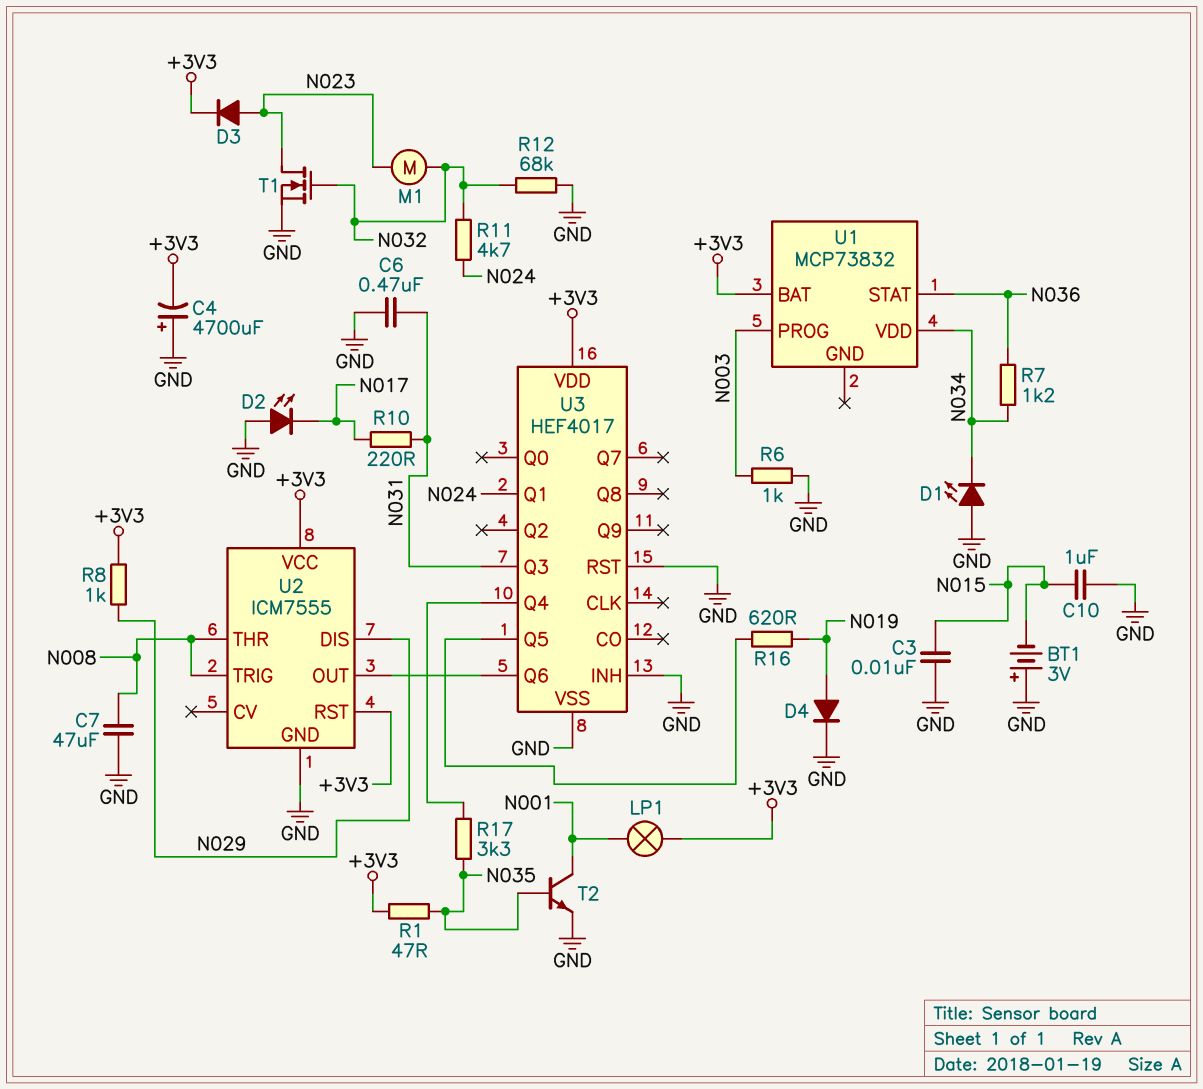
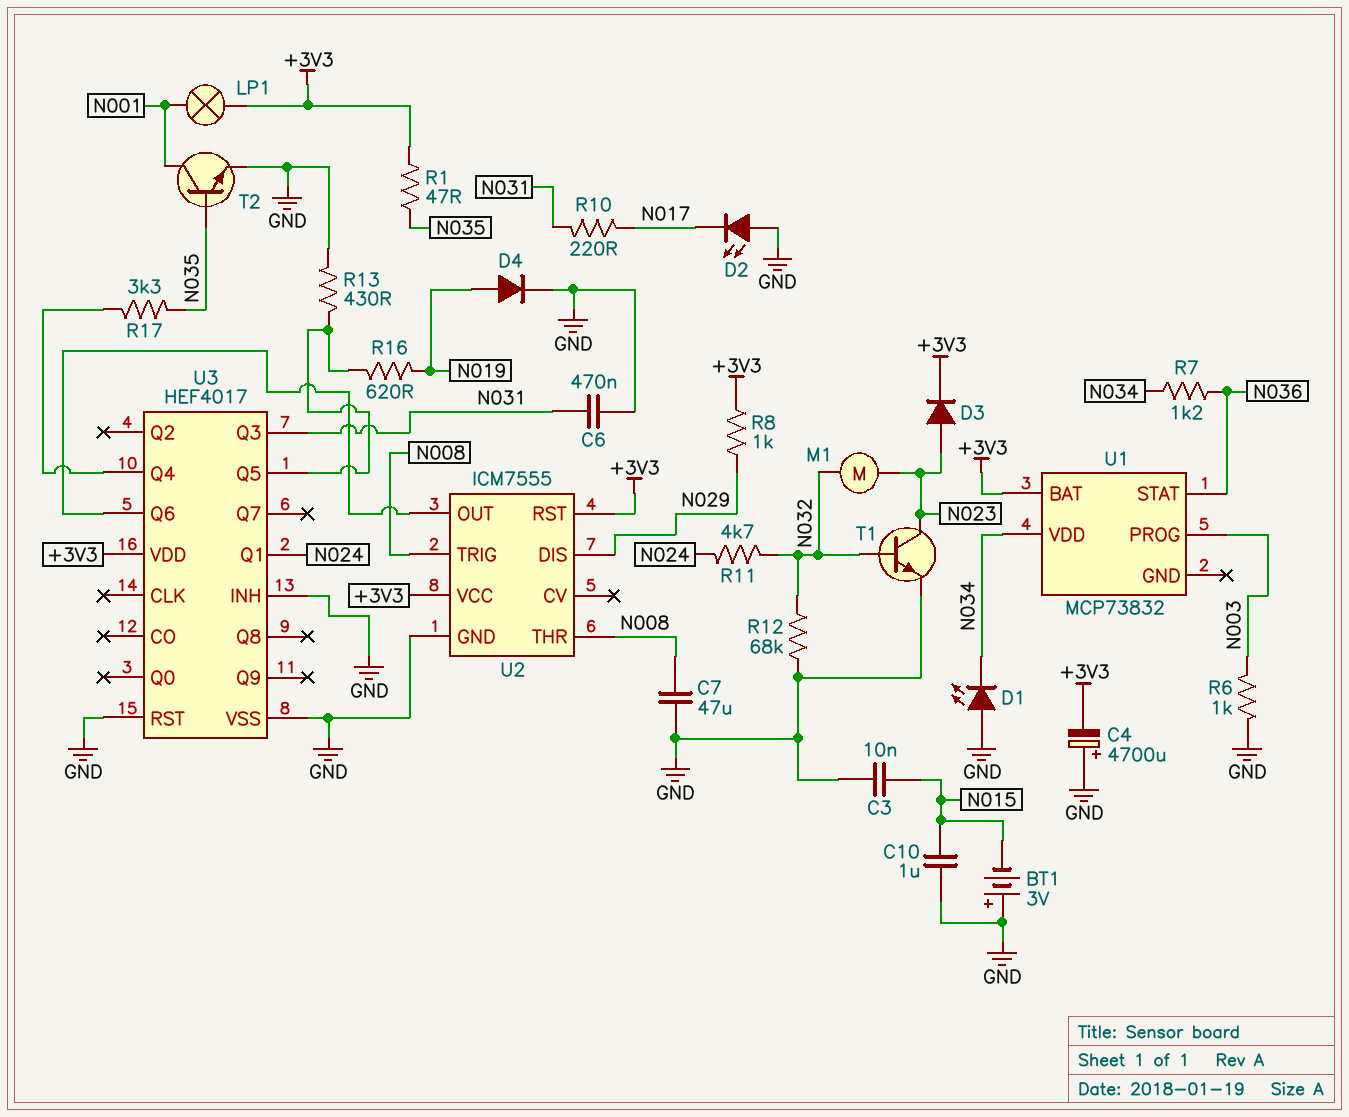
R13: none -> 430 (GND, U3/Q5)
T1: NMOS (G N032, D N023, S GND) -> NPN (B N032, C N023, E GND)

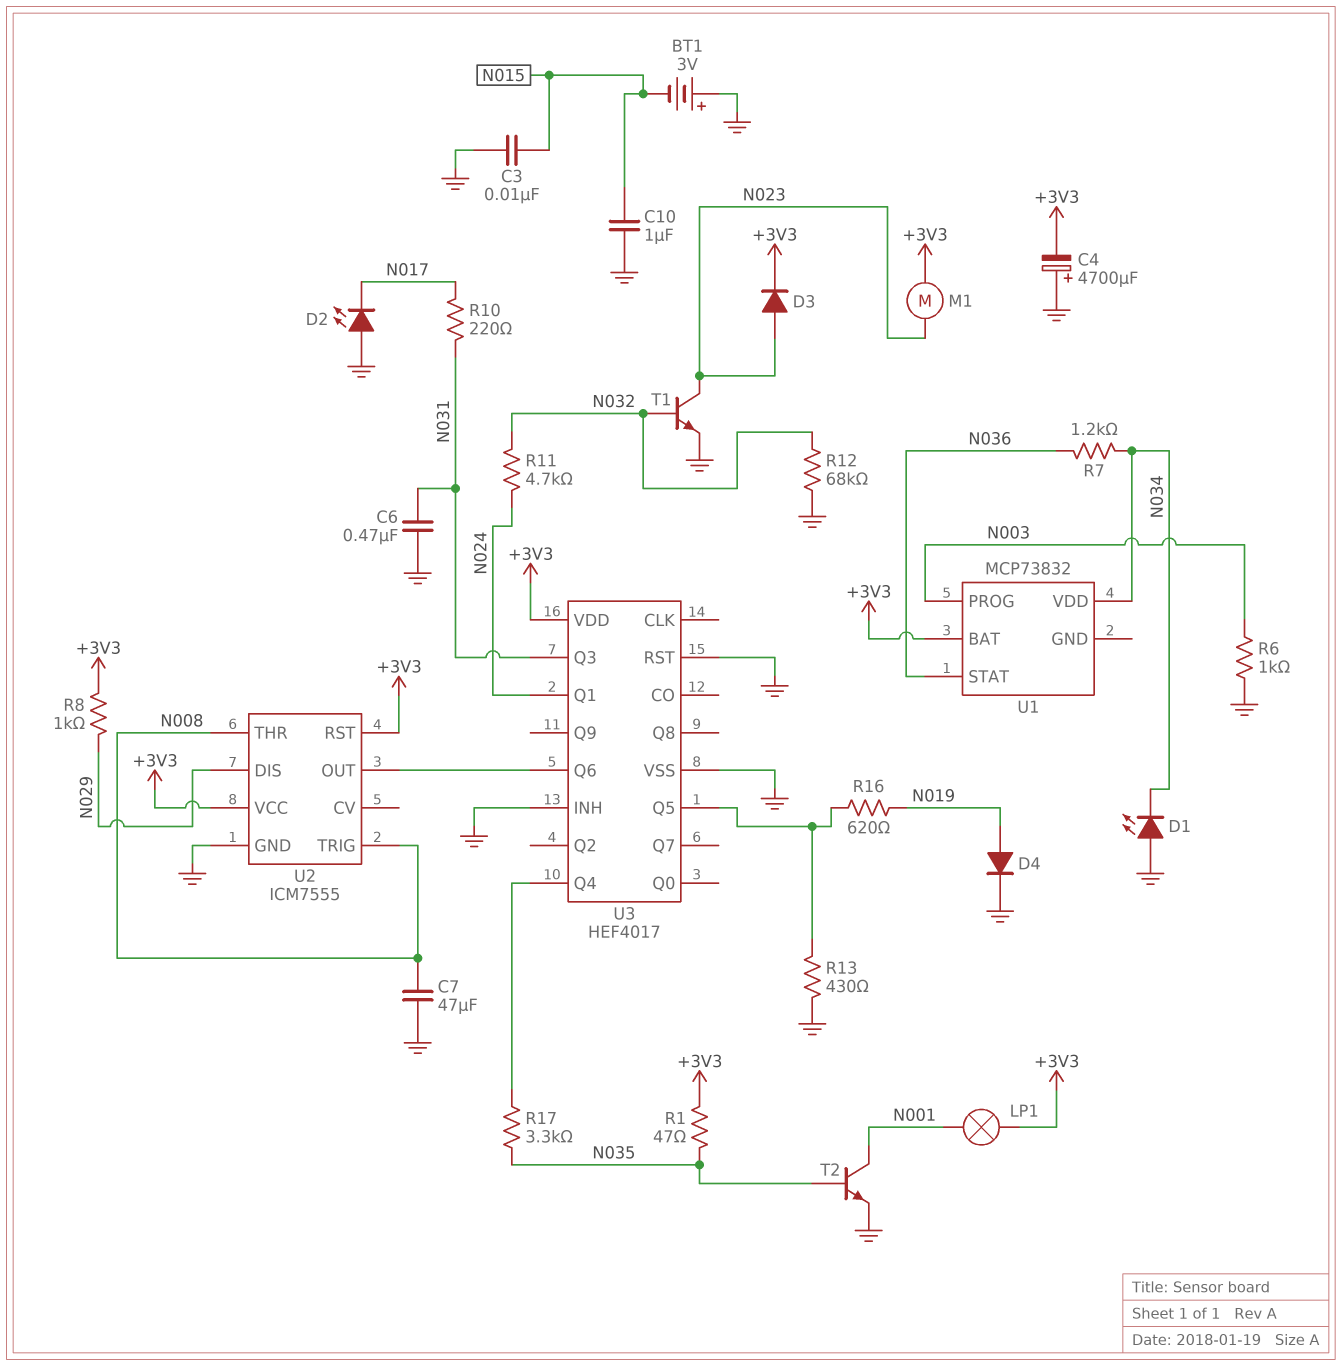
M1: motor (N023, N032) -> motor (+3V3, N023)

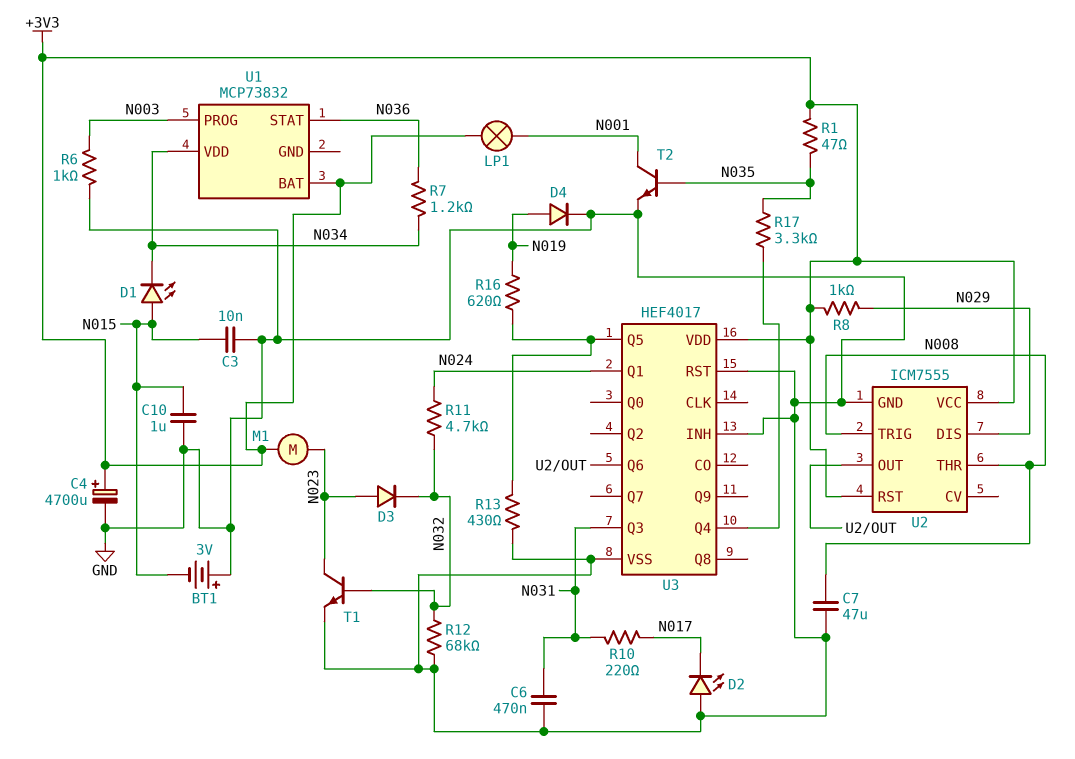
C4: 4700uF (plus GND, minus +3V3) -> 4700uF (plus +3V3, minus GND)
D1: LED (A GND, K N034) -> LED (A N015, K N034)
D3: diode (A N023, K +3V3) -> diode (A N023, K N032)

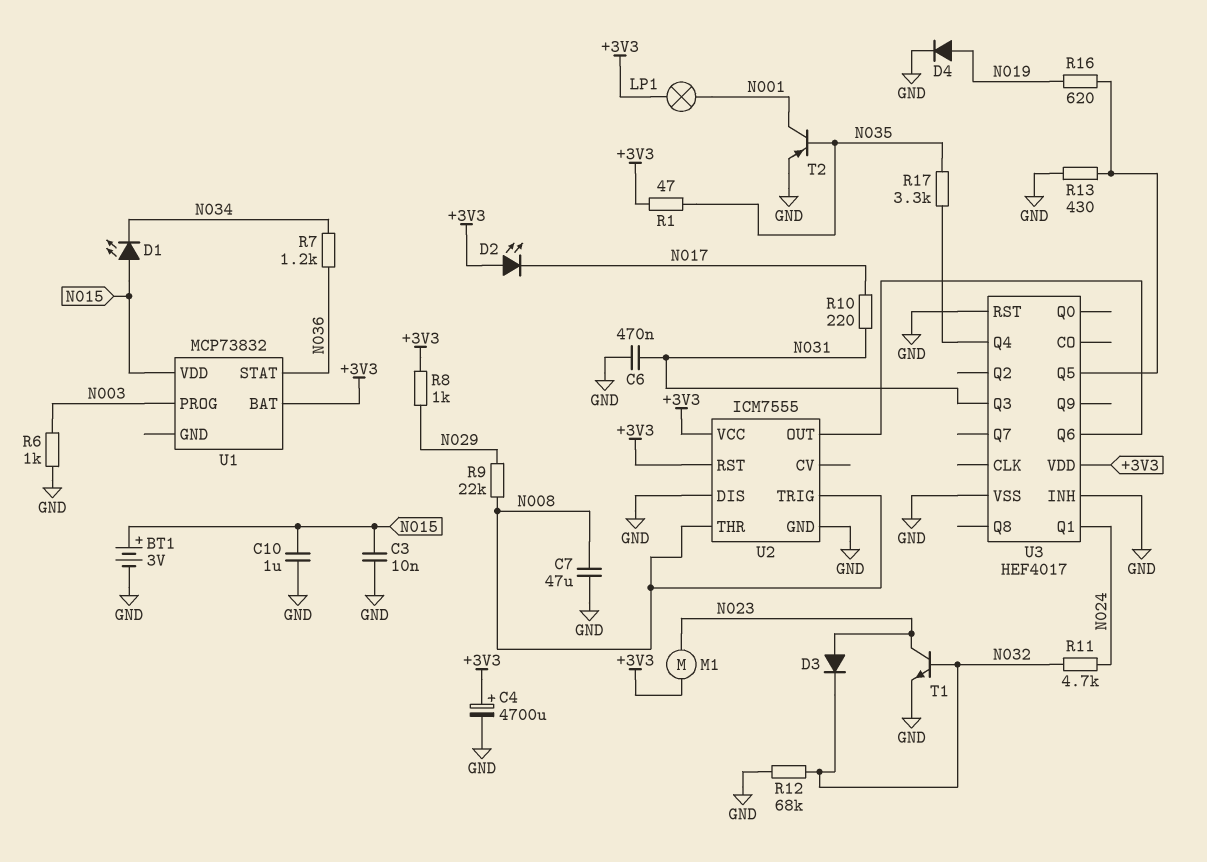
BT1: 3V (plus GND, minus N015) -> 3V (plus N015, minus GND)
D2: LED (A GND, K N017) -> LED (A +3V3, K N017)
R9: none -> 22k (N008, N029)
T2: NPN (B N035, C N001, E GND) -> PNP (B N035, C N001, E GND)
U1 pin VDD: N034 -> N015
U2 pin DIS: N029 -> GND

